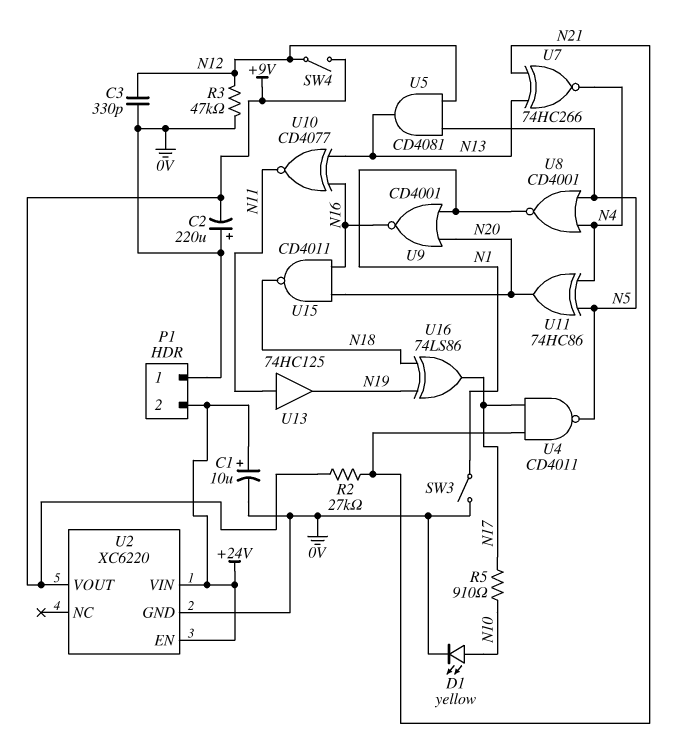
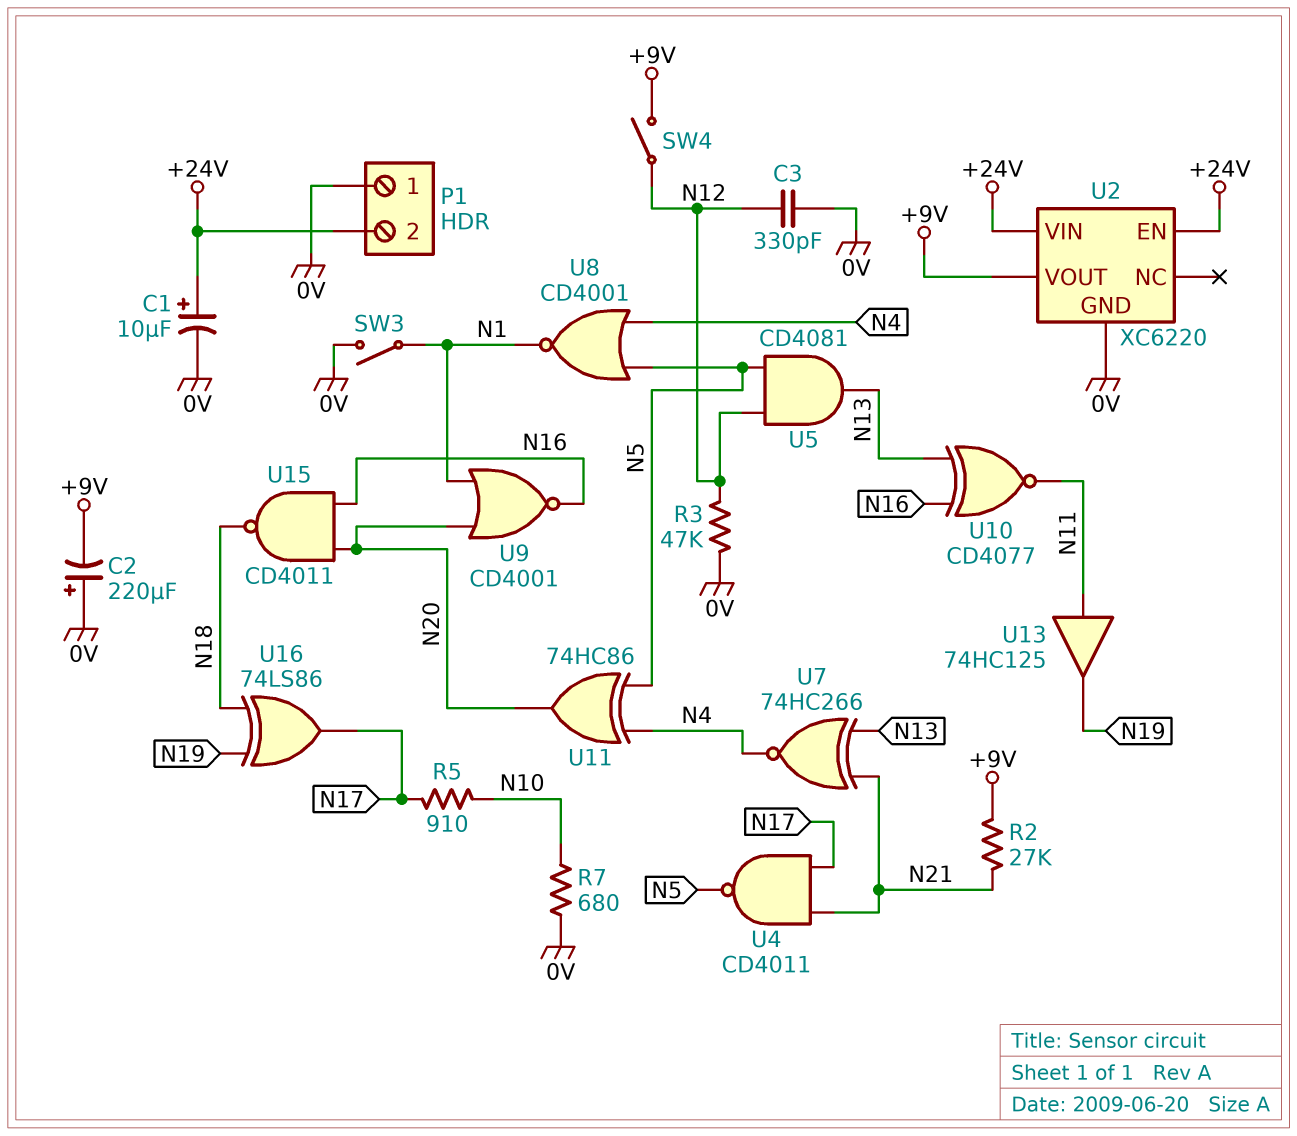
D1: LED yellow (A N10, K 0V) -> none
R7: none -> 680 (0V, N10)

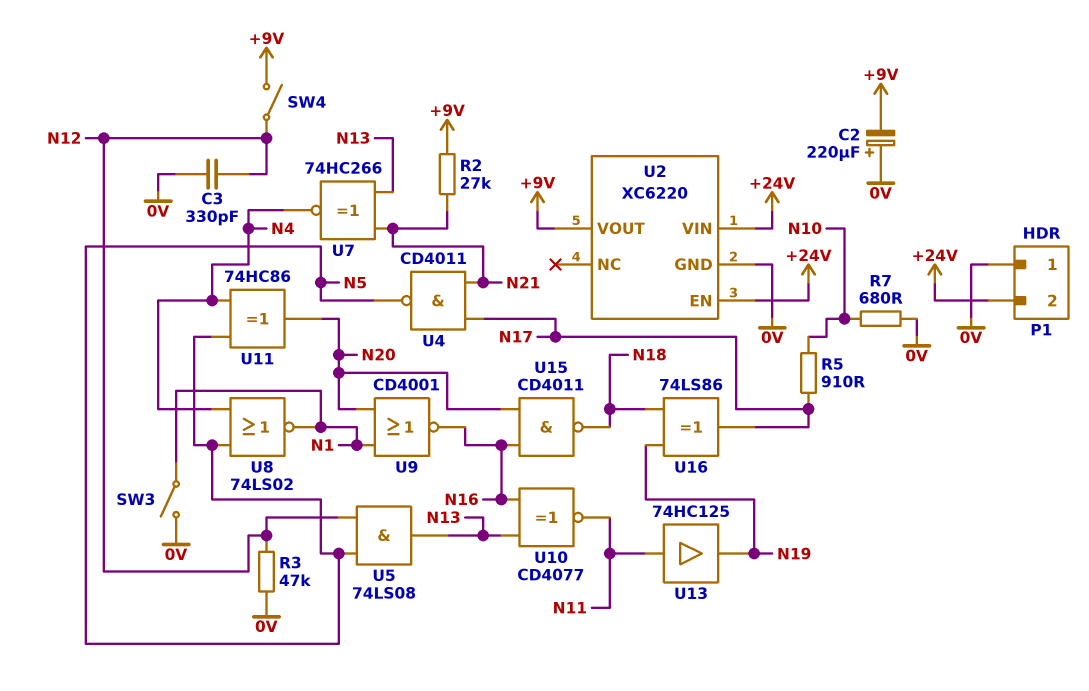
C1: 10uF (plus +24V, minus 0V) -> none
U5: AND CD4081 (in N5, in N12, out N13) -> AND 74LS08 (in N5, in N12, out N13)
U8: NOR CD4001 (in N4, in N5, out N1) -> NOR 74LS02 (in N4, in N5, out N1)

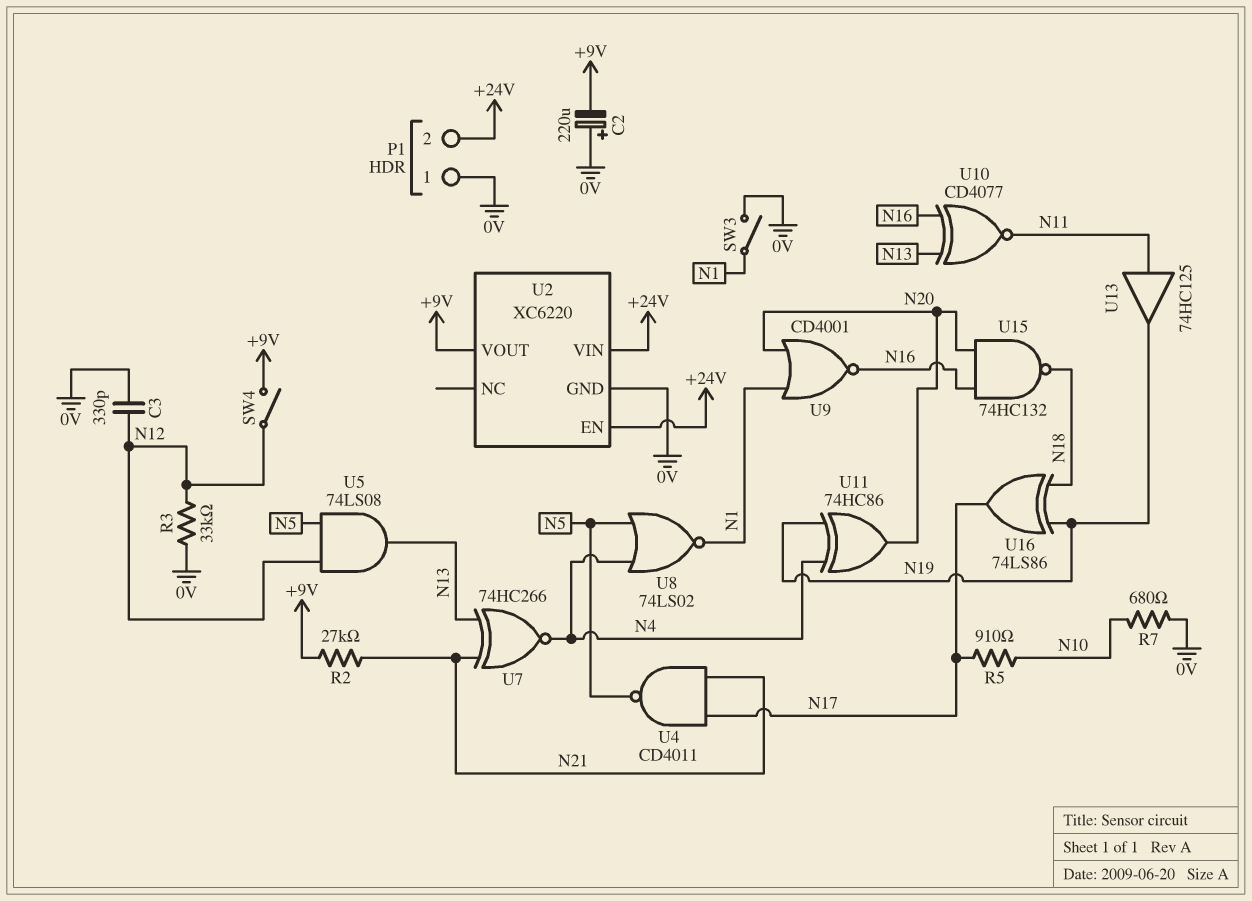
R3: 47k (0V, N12) -> 33k (0V, N12)
U11: XOR 74HC86 (in N4, in N5, out N20) -> XOR 74HC86 (in N4, in N19, out N20)
U15: NAND CD4011 (in N16, in N20, out N18) -> NAND 74HC132 (in N16, in N20, out N18)

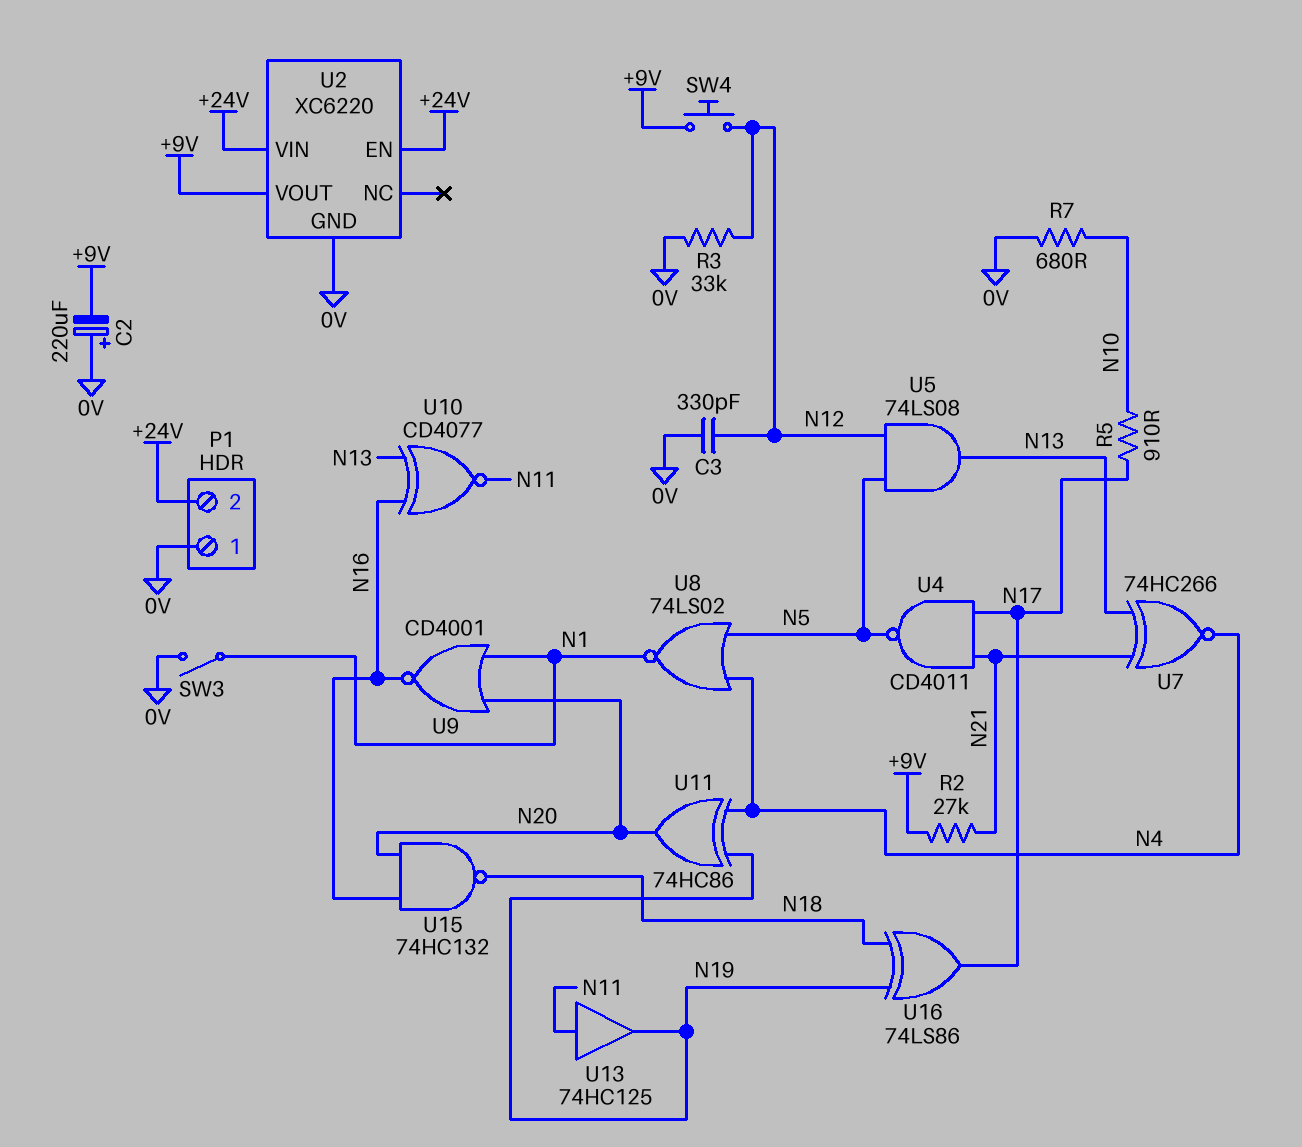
SW4: switch (+9V, N12) -> button (+9V, N12)

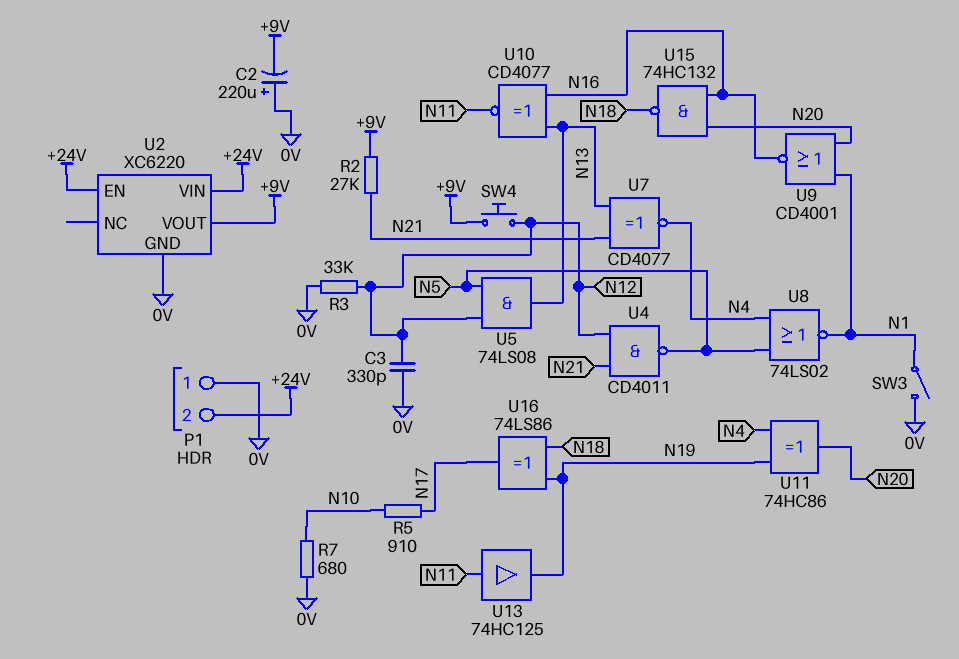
U4: NAND CD4011 (in N17, in N21, out N5) -> NAND CD4011 (in N12, in N21, out N5)
U7: XNOR 74HC266 (in N13, in N21, out N4) -> XNOR CD4077 (in N13, in N21, out N4)

